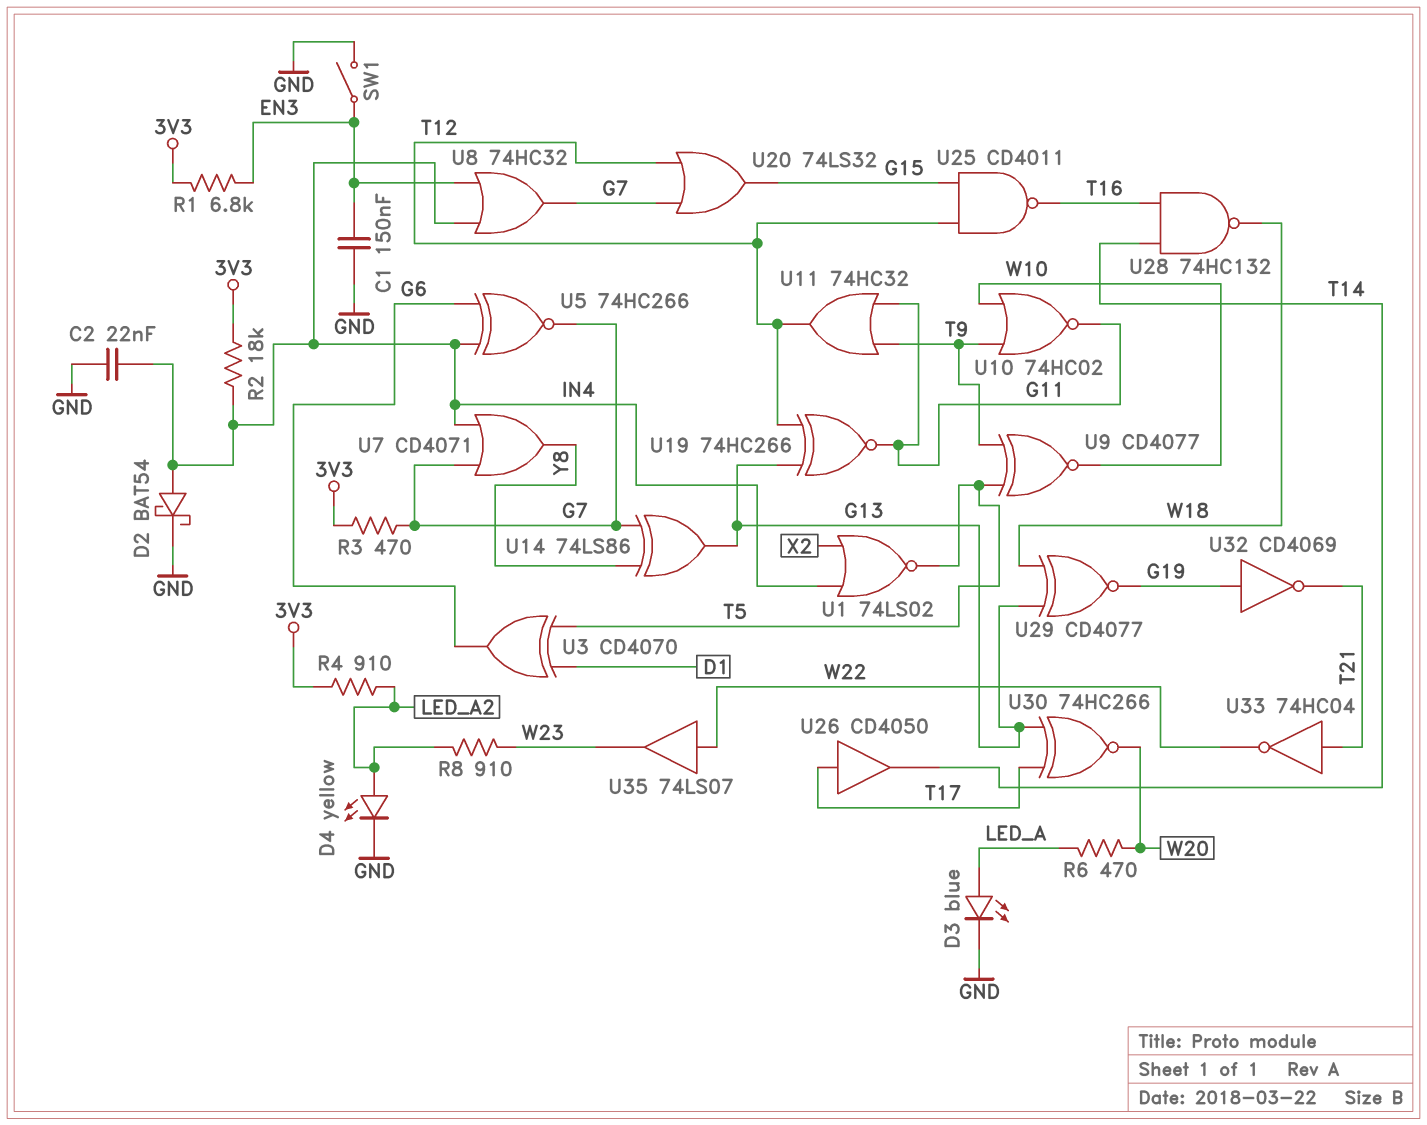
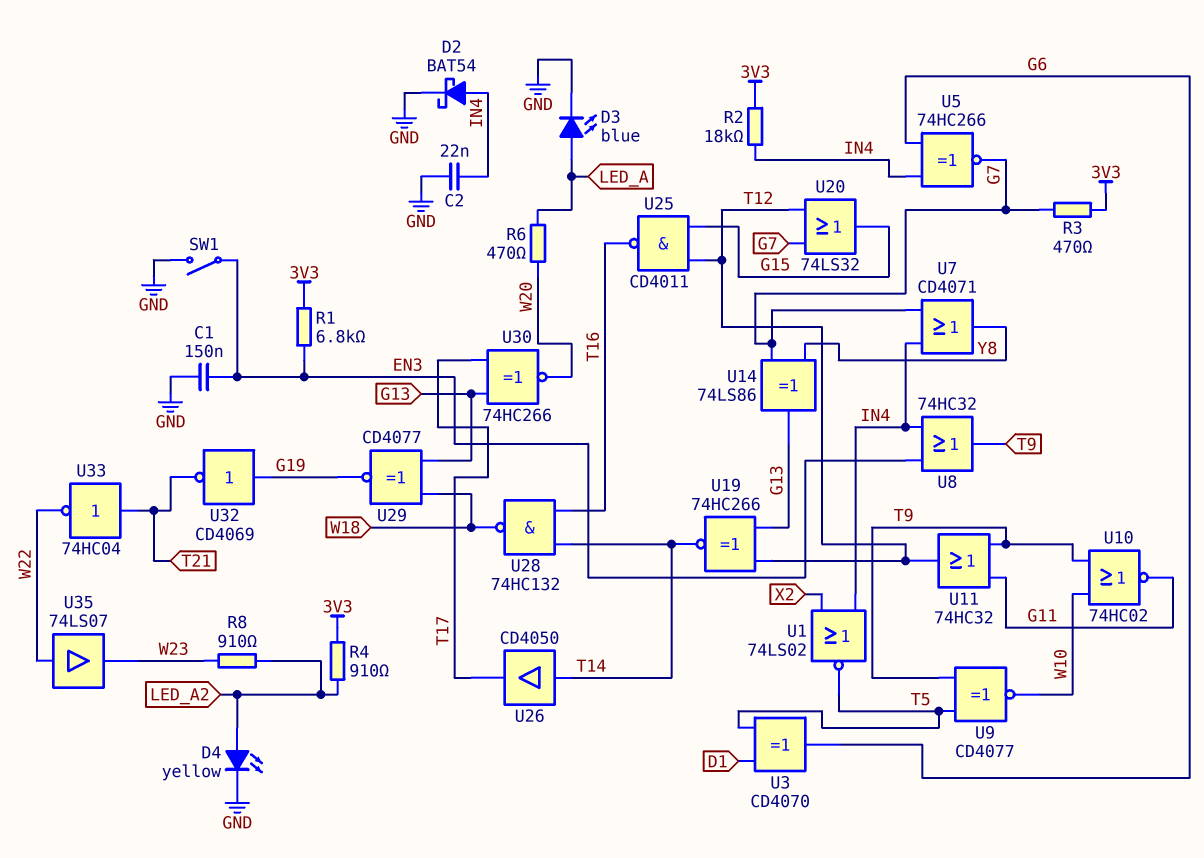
U8: OR 74HC32 (in EN3, in IN4, out G7) -> OR 74HC32 (in EN3, in IN4, out T9)
U19: XNOR 74HC266 (in G13, in T12, out G11) -> XNOR 74HC266 (in G13, in T12, out T14)
U26: buffer CD4050 (in T17, out T14) -> buffer CD4050 (in T14, out T17)

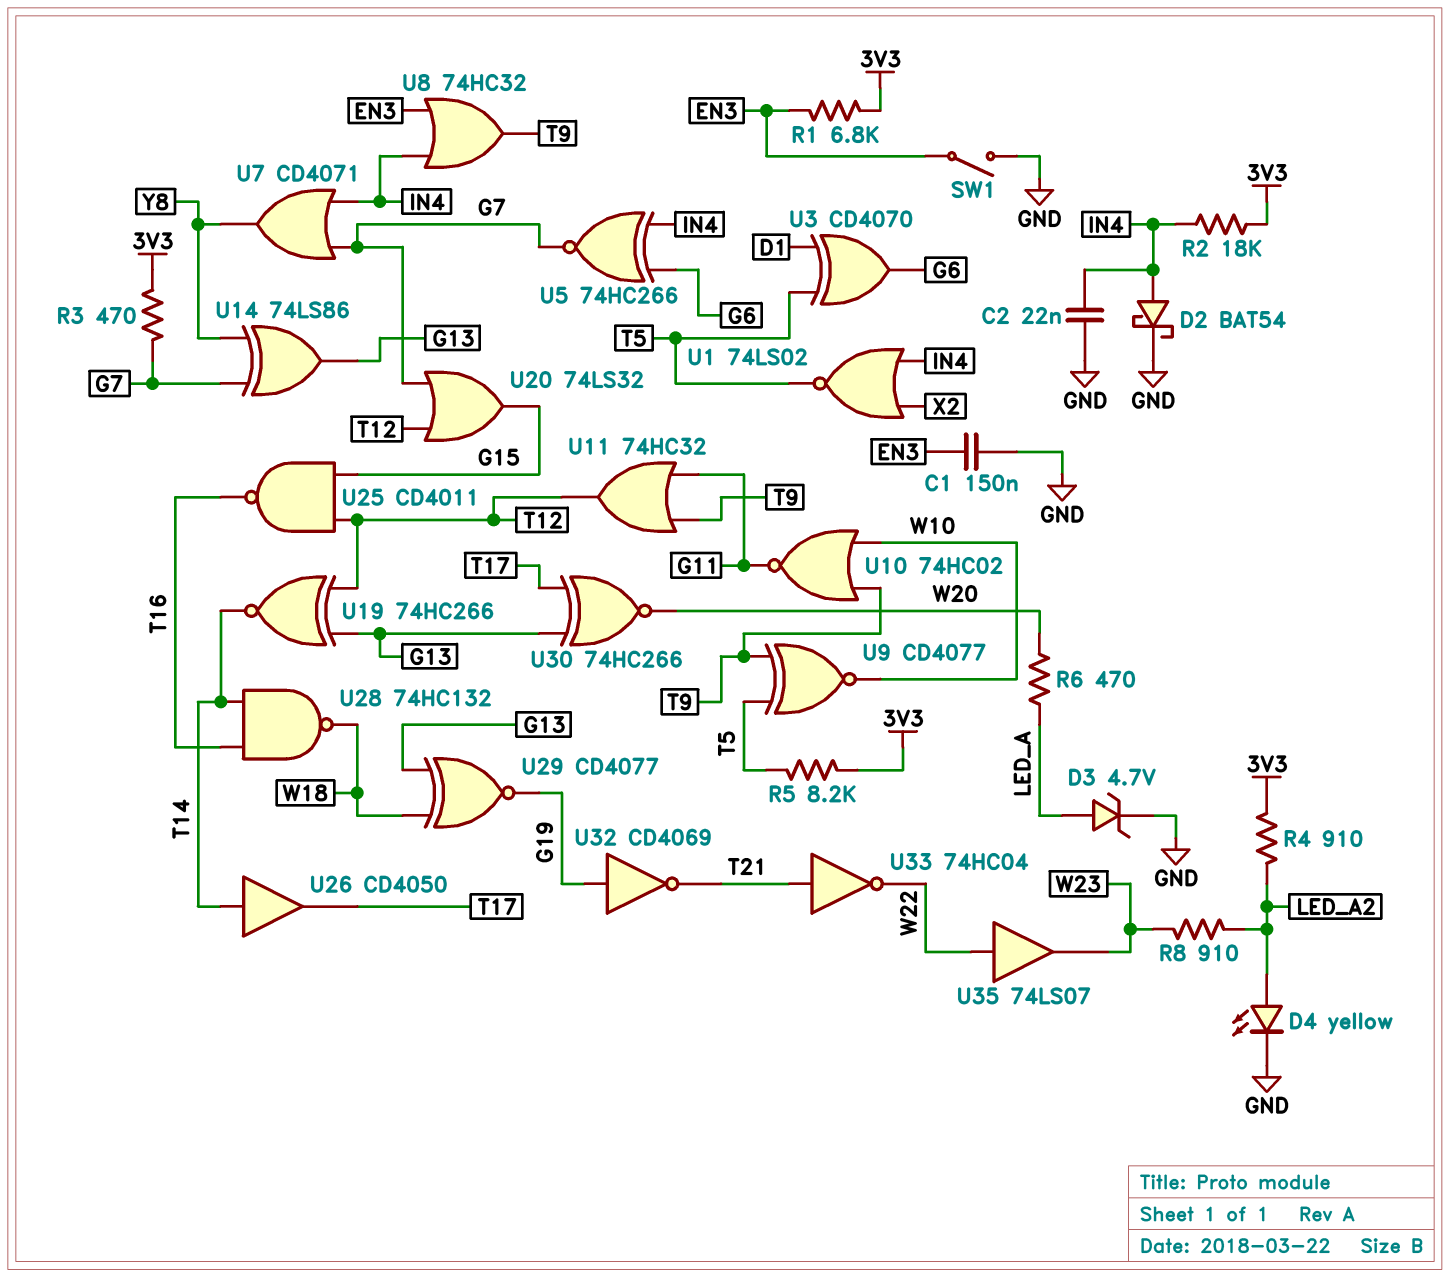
D3: LED blue (A LED_A, K GND) -> zener 4.7V (A LED_A, K GND)
R5: none -> 8.2k (3V3, T5)

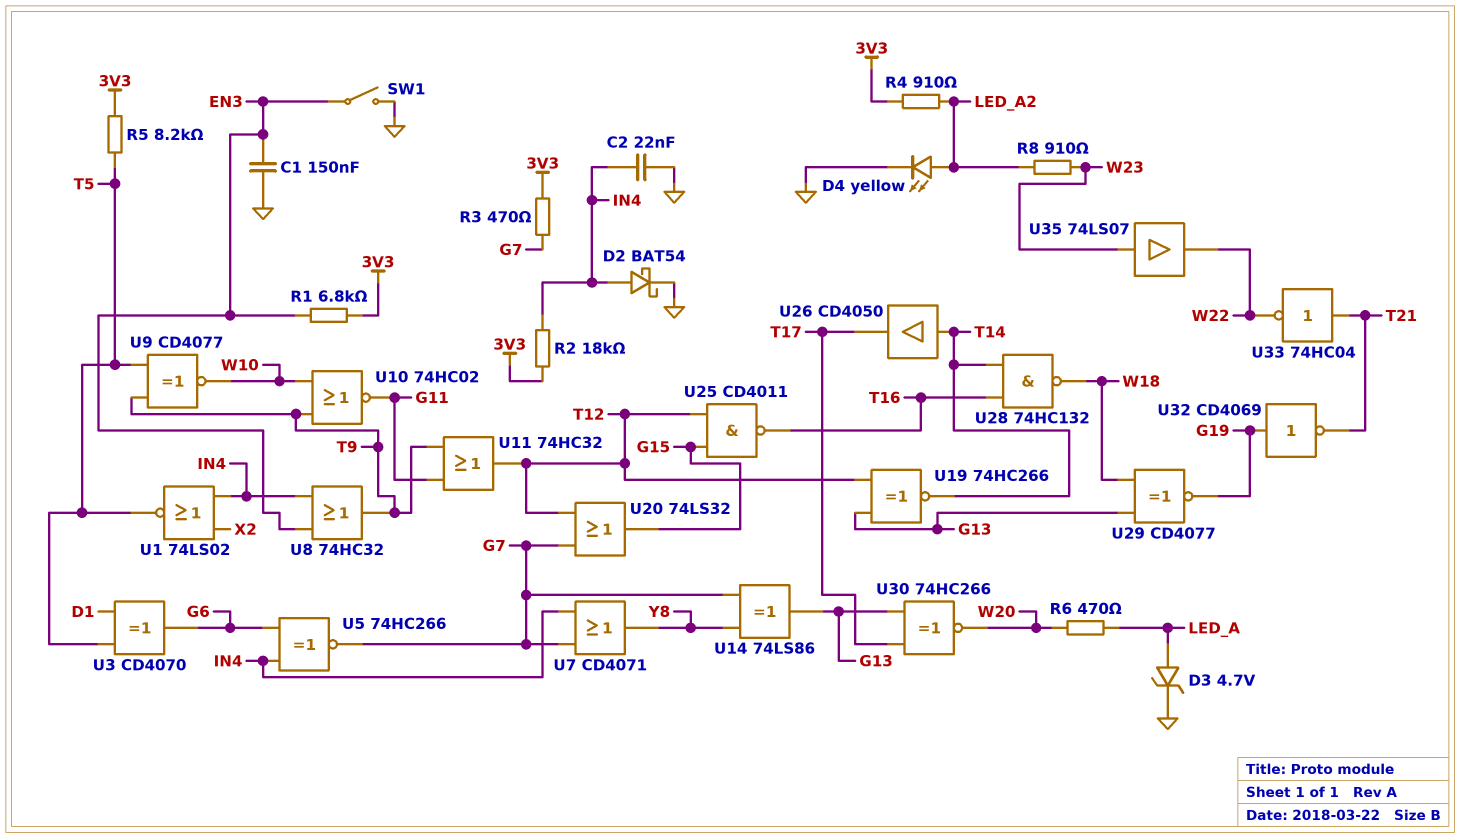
U35: buffer 74LS07 (in W22, out W23) -> buffer 74LS07 (in W23, out W22)

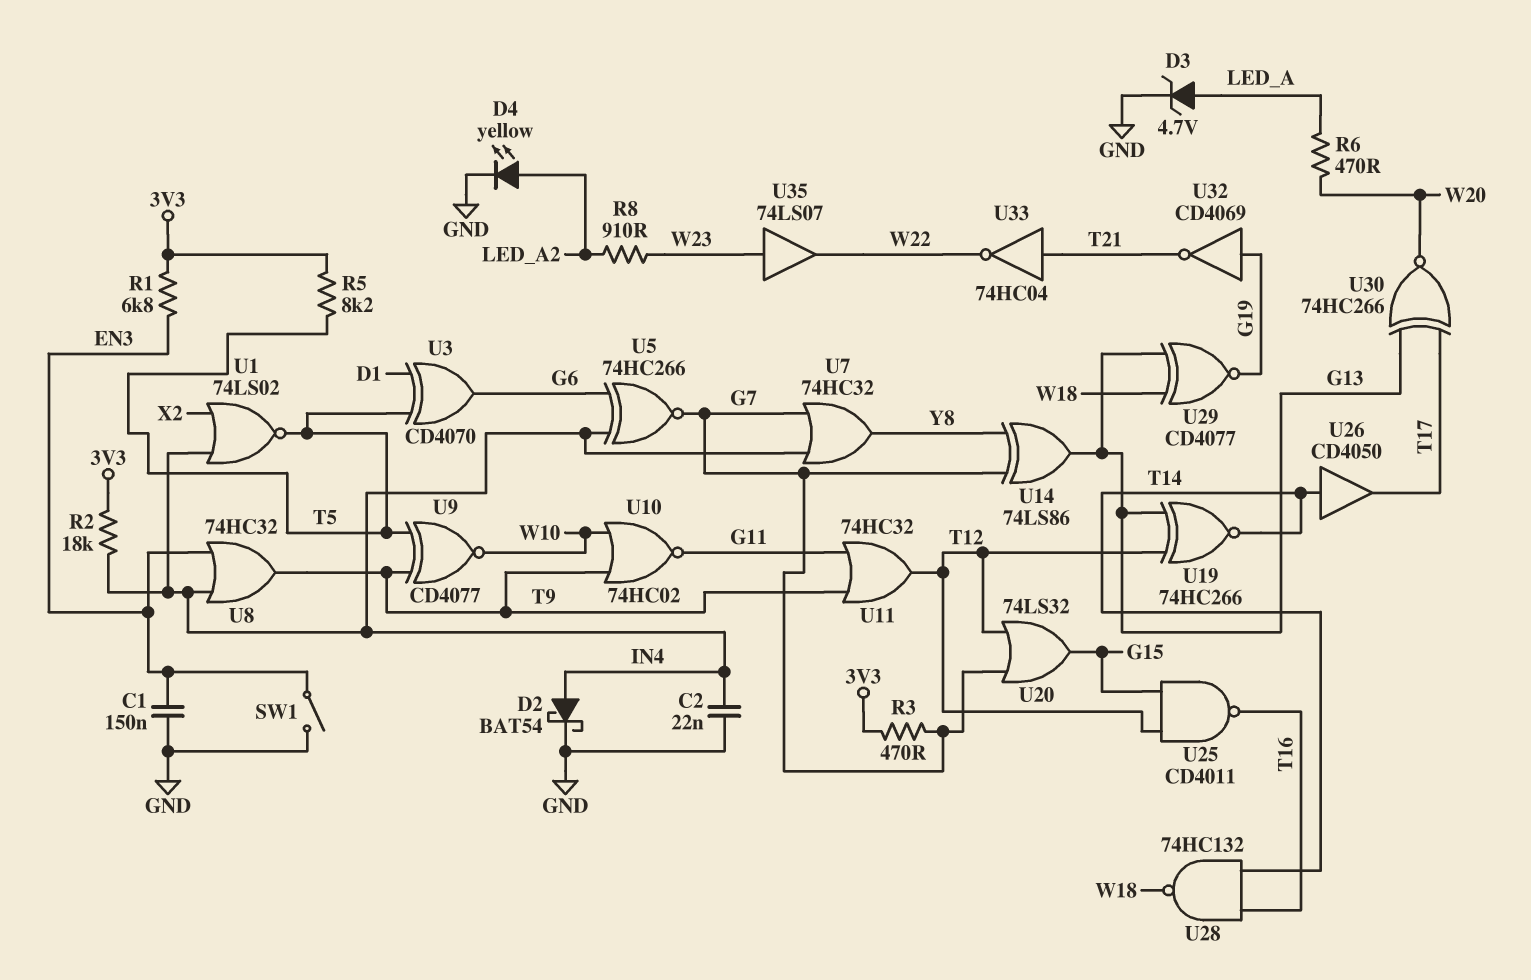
R4: 910 (3V3, LED_A2) -> none
U7: OR CD4071 (in G7, in IN4, out Y8) -> OR 74HC32 (in G7, in IN4, out Y8)

